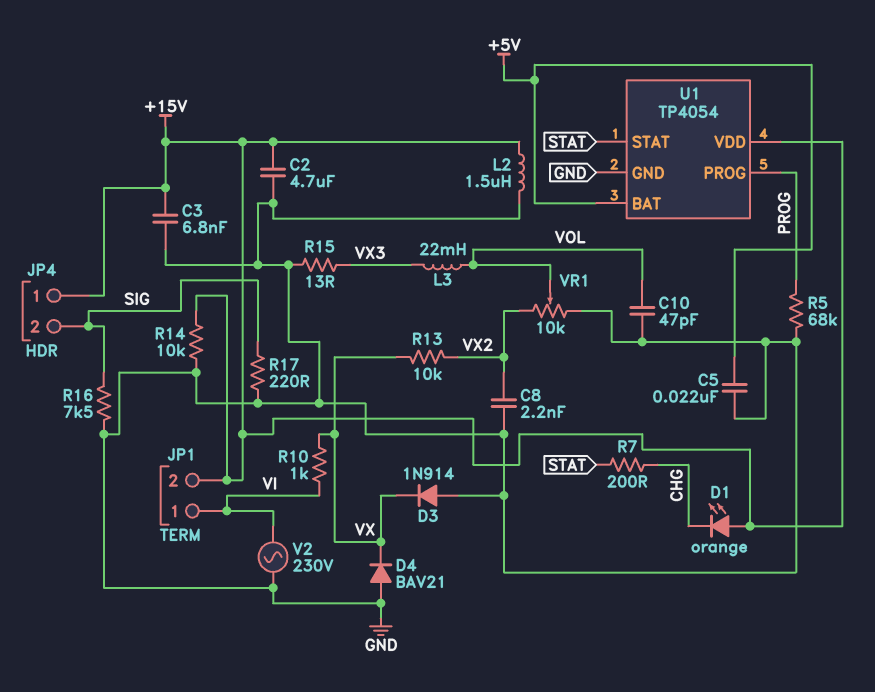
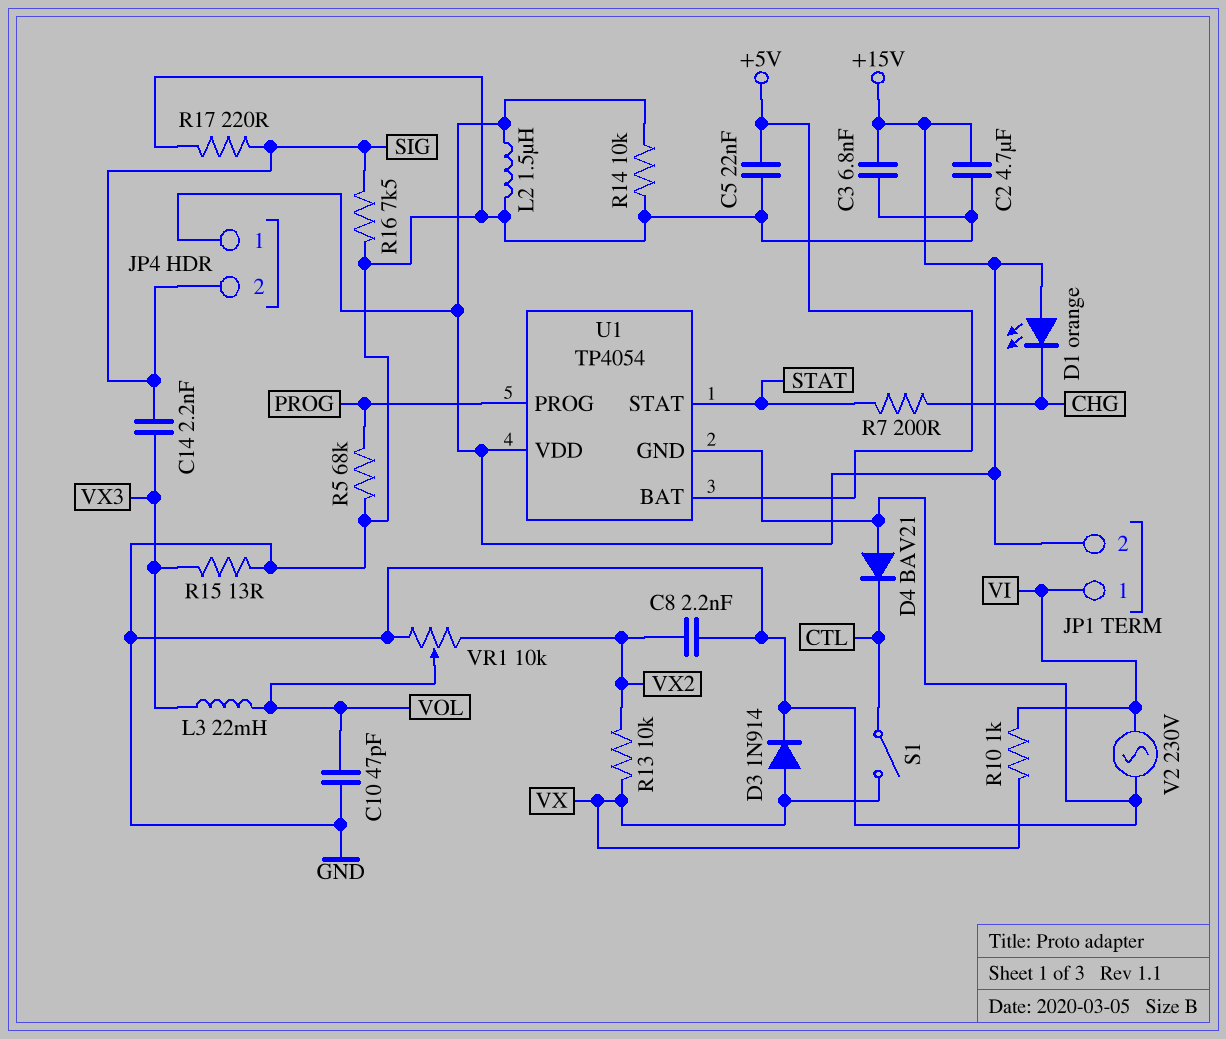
C14: none -> 2.2nF (SIG, VX3)
D3: diode 1N914 (A GND, K VX) -> diode 1N914 (A VX, K GND)
D4: diode BAV21 (A GND, K VX) -> diode BAV21 (A GND, K CTL)
S1: none -> switch (CTL, VX)

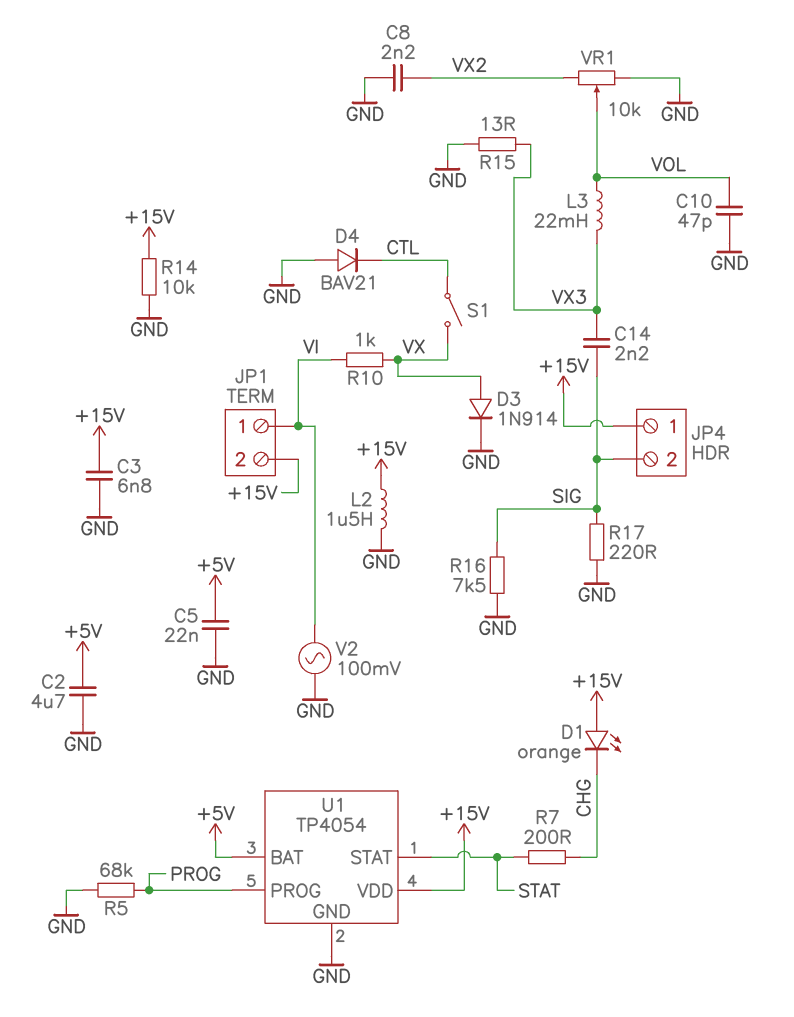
C2: 4.7uF (+15V, GND) -> 4.7uF (+5V, GND)
R13: 10k (VX, VX2) -> none
V2: AC 230V (GND, VI) -> AC 100mV (GND, VI)

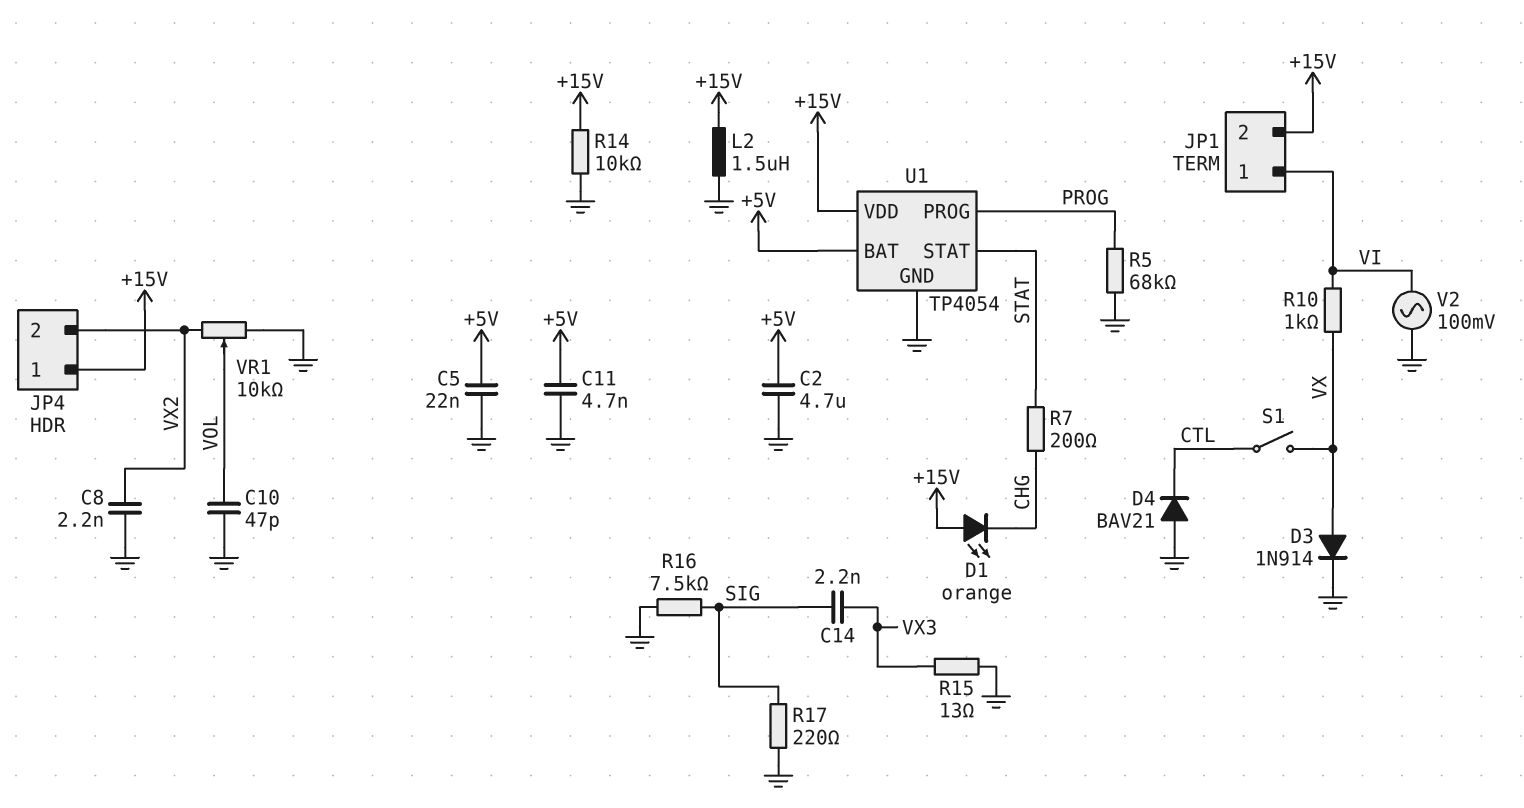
C3: 6.8nF (+15V, GND) -> none
C11: none -> 4.7nF (+5V, GND)
JP4 pin 2: SIG -> VX2
L3: 22mH (VOL, VX3) -> none

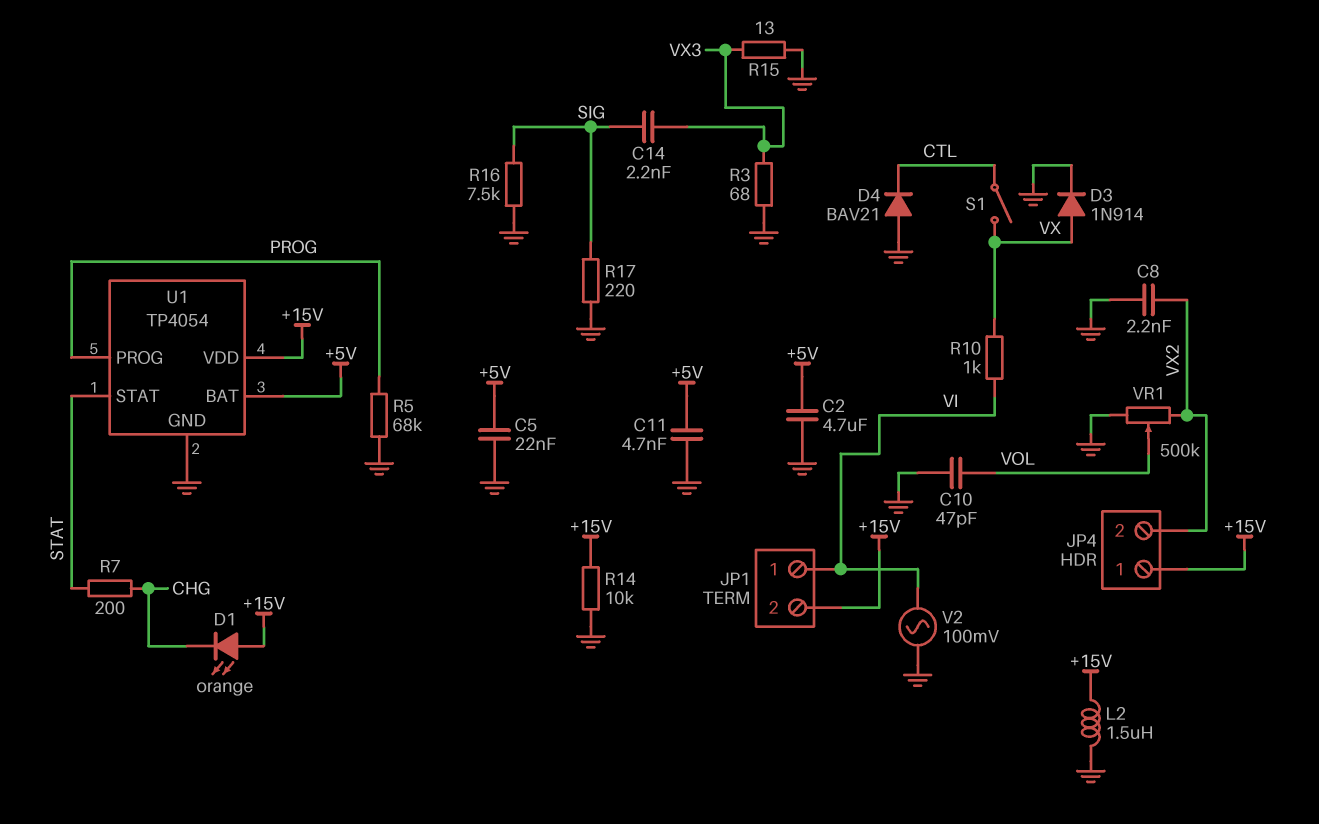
R3: none -> 68 (GND, VX3)
VR1: 10k (GND, VX2, wiper VOL) -> 500k (GND, VX2, wiper VOL)

